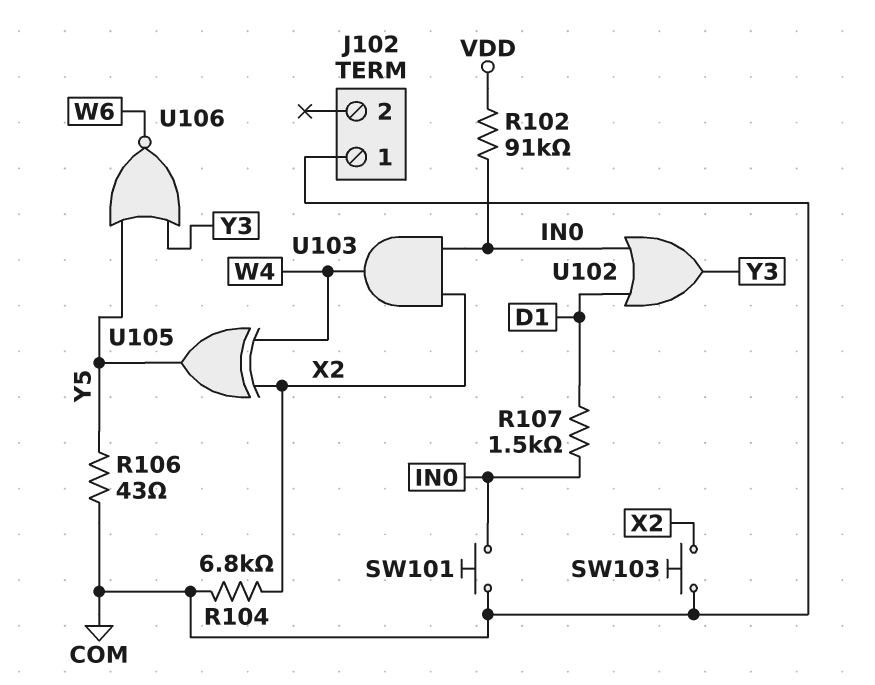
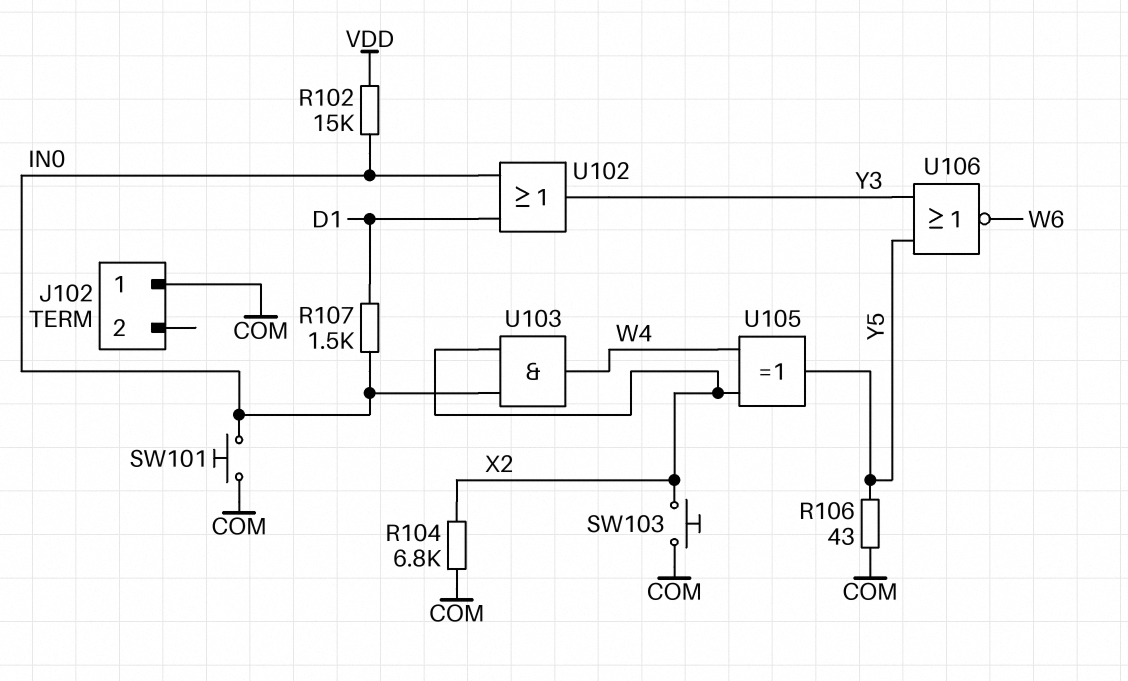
R102: 91k (IN0, VDD) -> 15k (IN0, VDD)

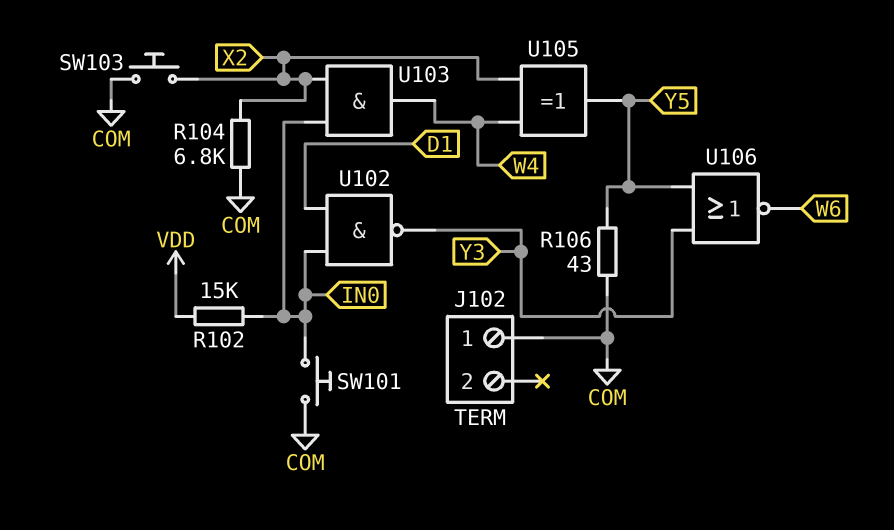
R107: 1.5k (D1, IN0) -> none
U102: OR (in D1, in IN0, out Y3) -> NAND (in D1, in IN0, out Y3)

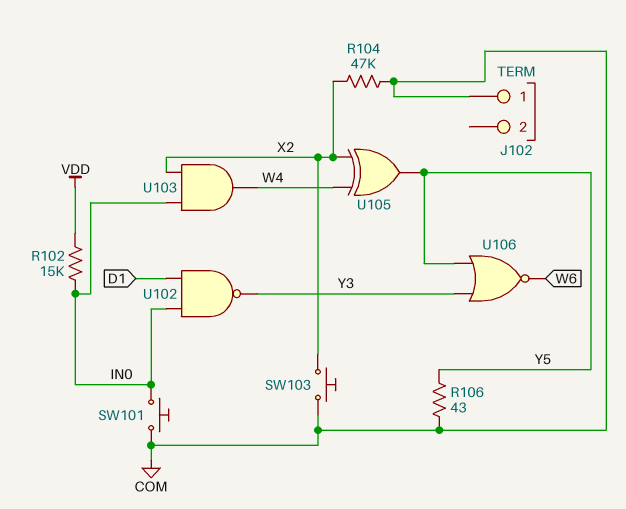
R104: 6.8k (COM, X2) -> 47k (COM, X2)

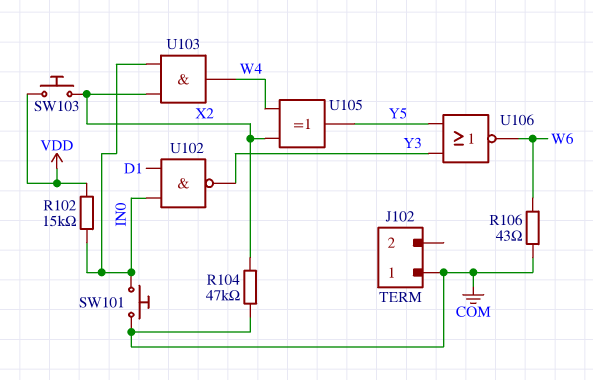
R106: 43 (COM, Y5) -> 43 (COM, W6)
SW103: button (COM, X2) -> button (VDD, X2)

